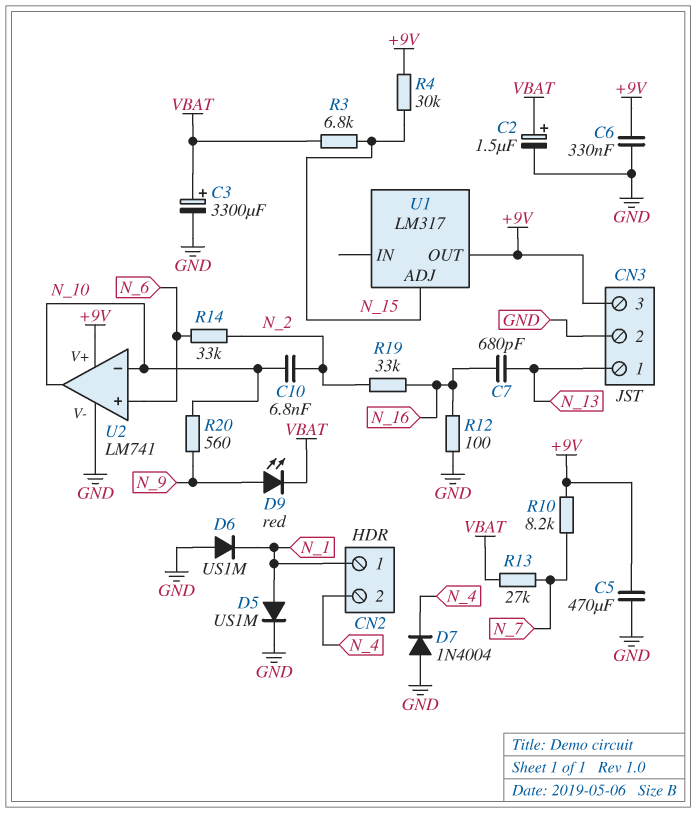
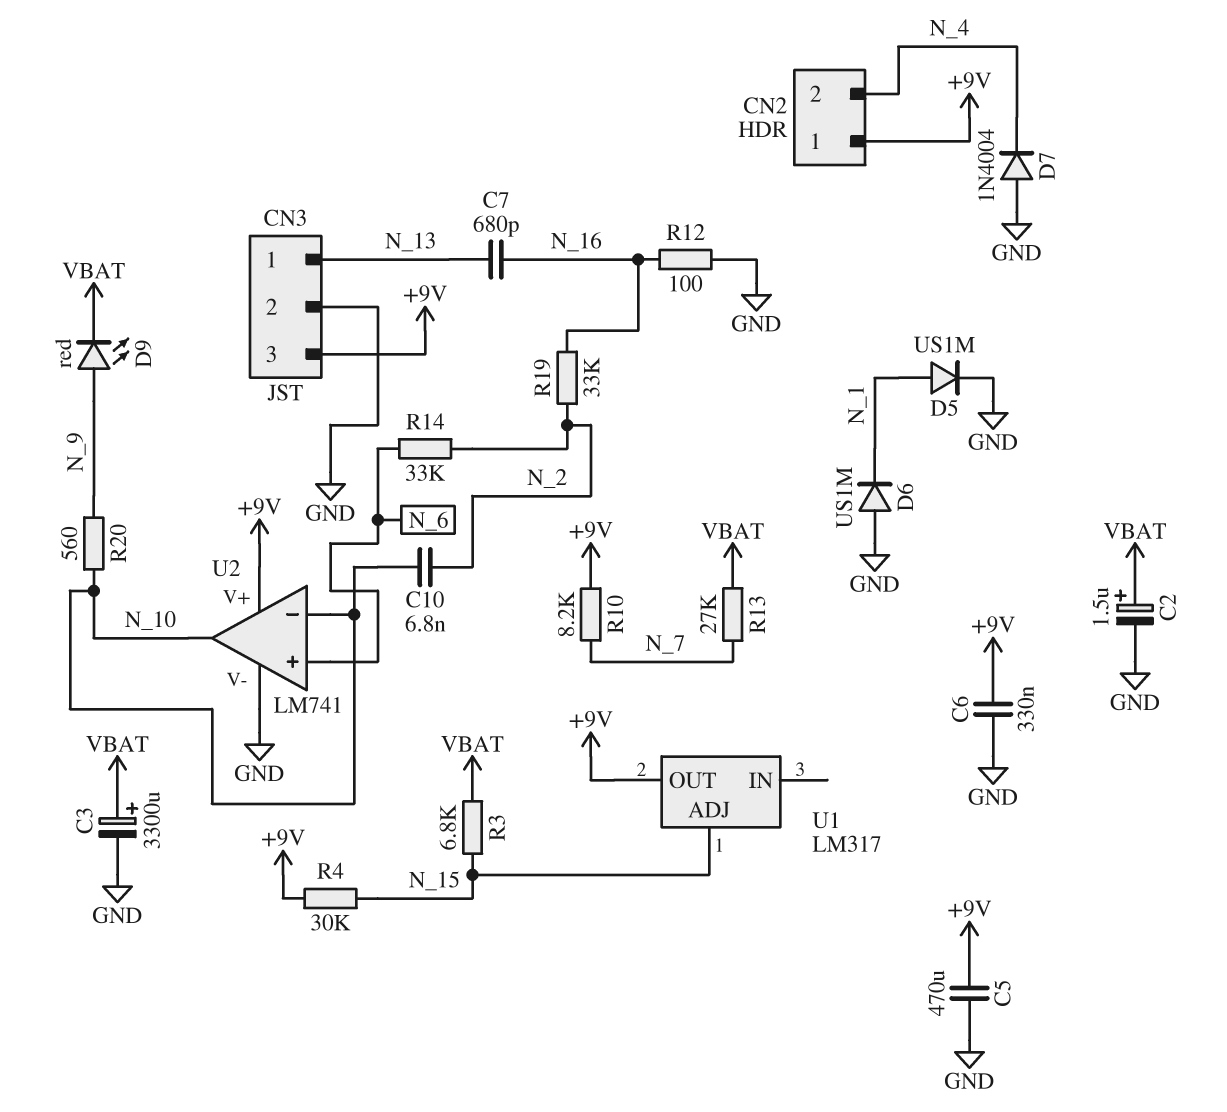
CN2 pin 1: N_1 -> +9V

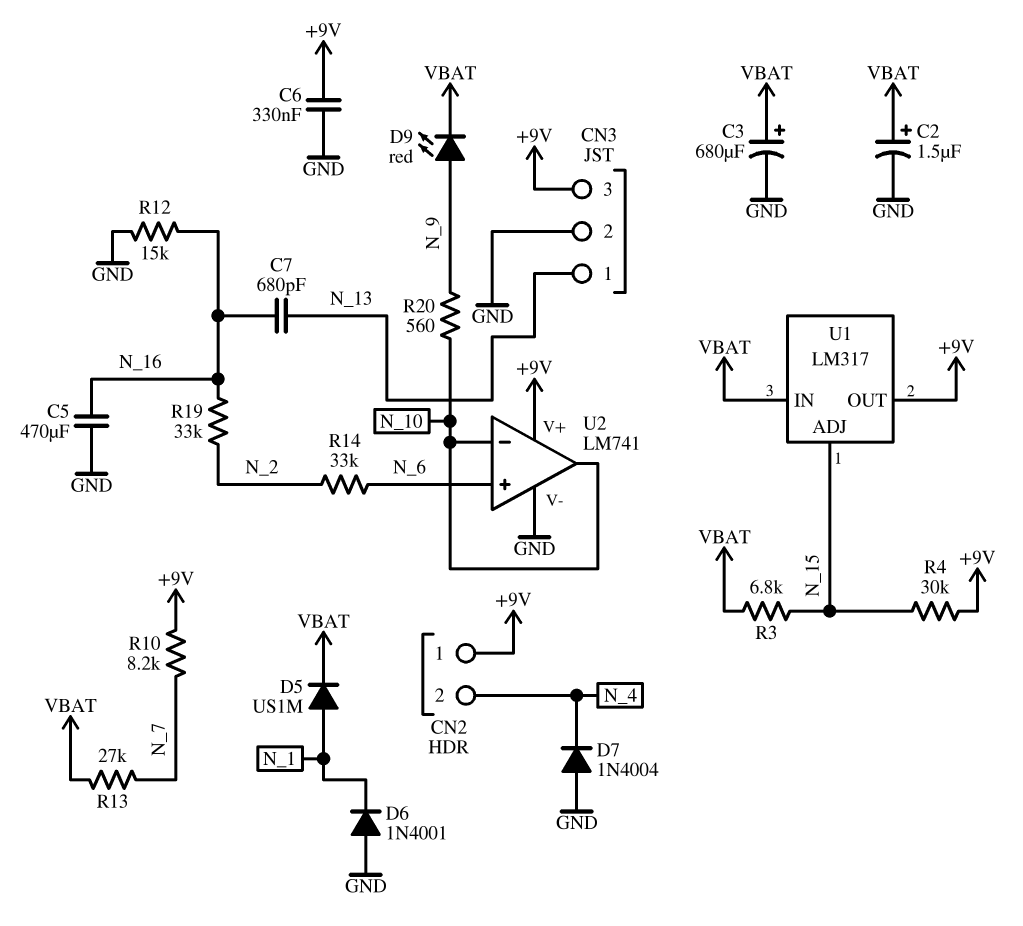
C3: 3300uF (plus VBAT, minus GND) -> 680uF (plus VBAT, minus GND)
C5: 470uF (+9V, GND) -> 470uF (GND, N_16)
C10: 6.8nF (N_2, N_10) -> none
D5: diode US1M (A N_1, K GND) -> diode US1M (A N_1, K VBAT)
D6: diode US1M (A GND, K N_1) -> diode 1N4001 (A GND, K N_1)
R12: 100 (GND, N_16) -> 15k (GND, N_16)
U1 pin IN: none -> VBAT

